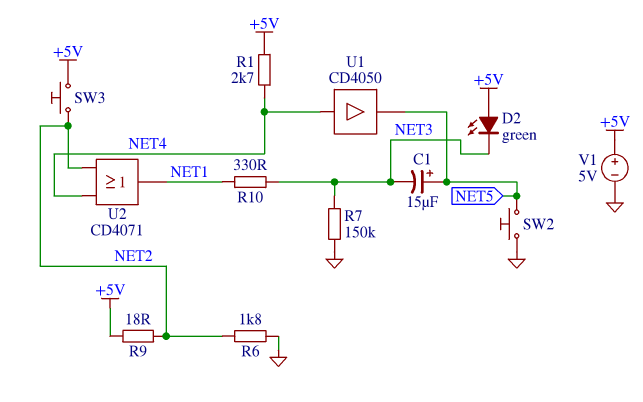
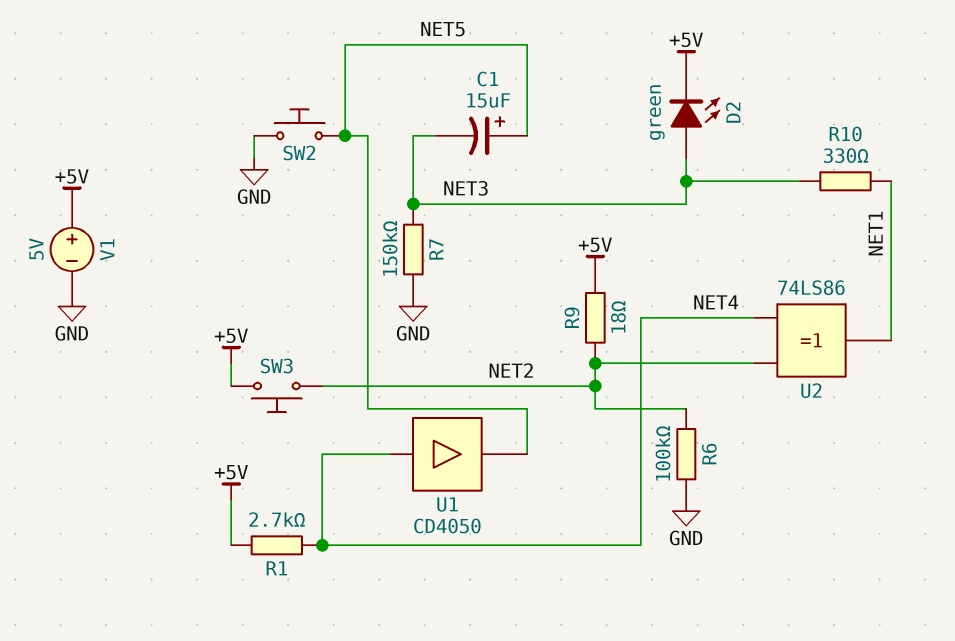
D2: LED green (A +5V, K NET3) -> LED green (A NET3, K +5V)
R6: 1.8k (GND, NET2) -> 100k (GND, NET2)
U2: OR CD4071 (in NET2, in NET4, out NET1) -> XOR 74LS86 (in NET2, in NET4, out NET1)

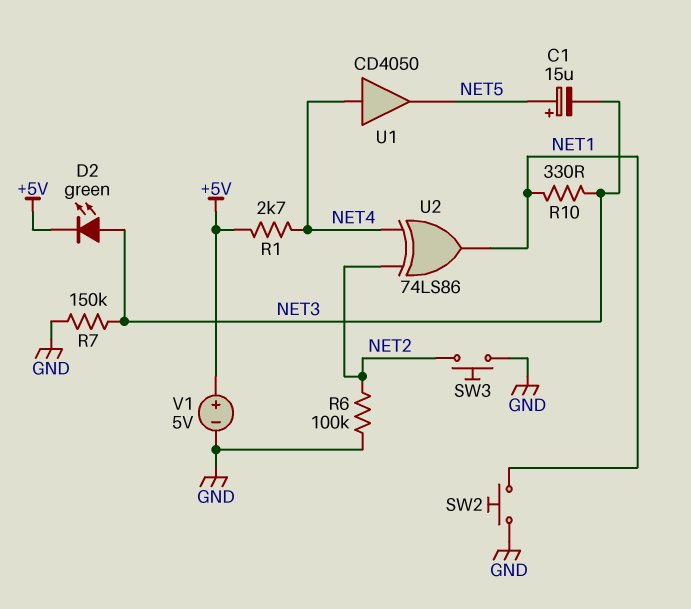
R9: 18 (+5V, NET2) -> none
SW2: button (GND, NET5) -> button (GND, NET1)
SW3: button (+5V, NET2) -> button (GND, NET2)

